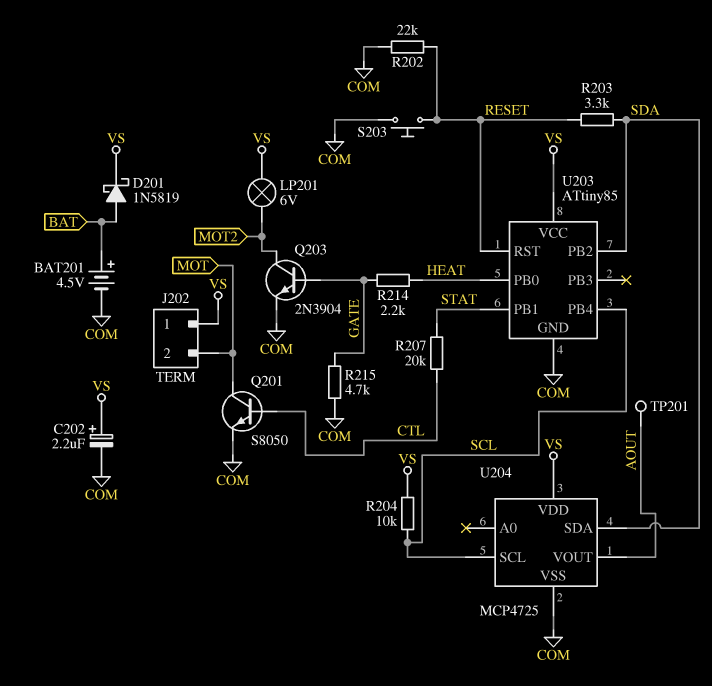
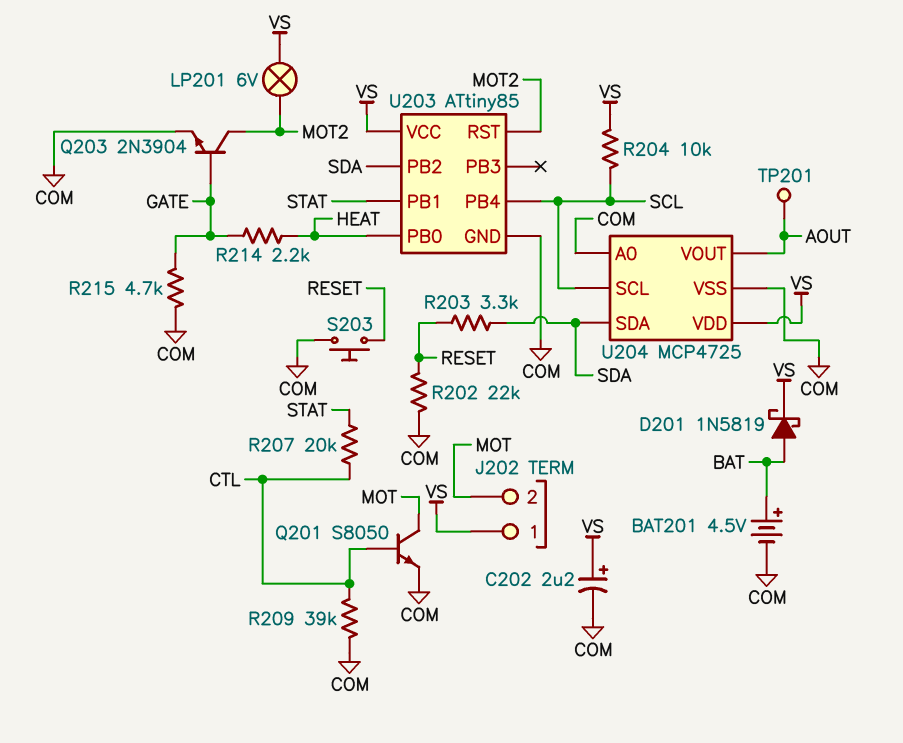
R209: none -> 39k (COM, CTL)
U203 pin RST: RESET -> MOT2
U204 pin A0: none -> COM

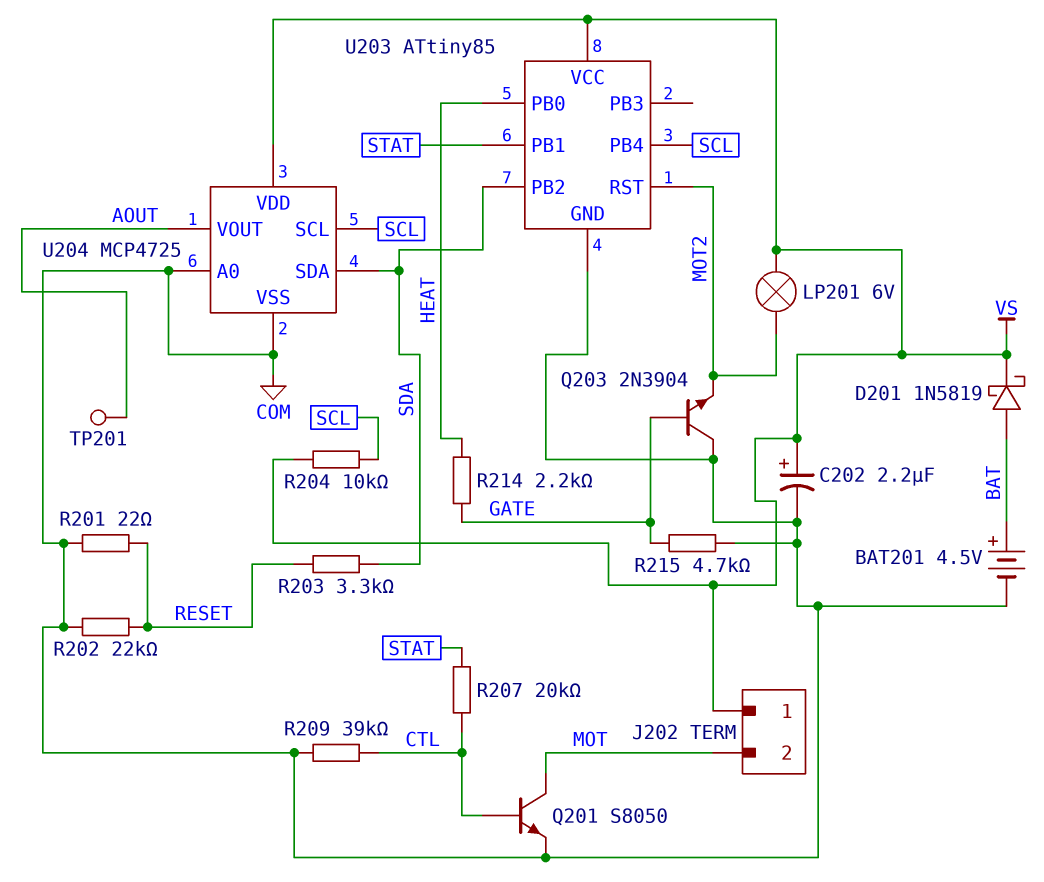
Q203: NPN 2N3904 (B GATE, C MOT2, E COM) -> NPN 2N3904 (B GATE, C COM, E MOT2)
R201: none -> 22 (COM, RESET)
S203: button (COM, RESET) -> none

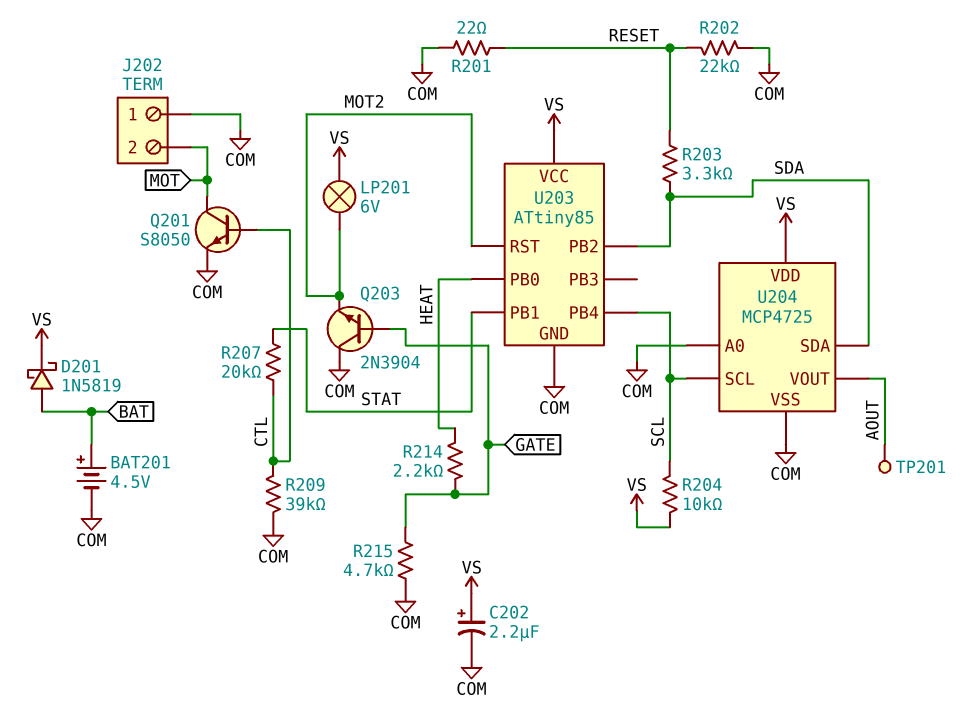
J202 pin 1: VS -> COM

